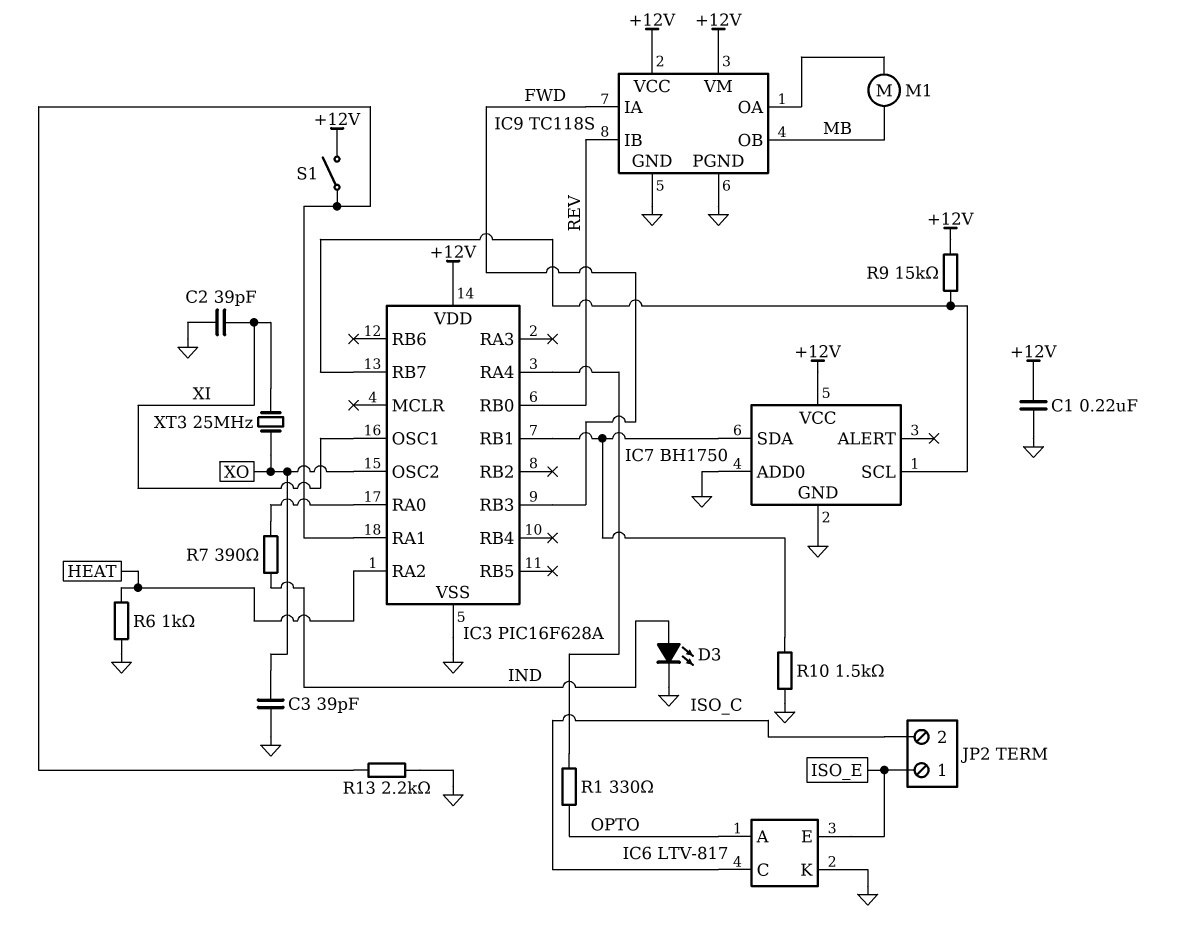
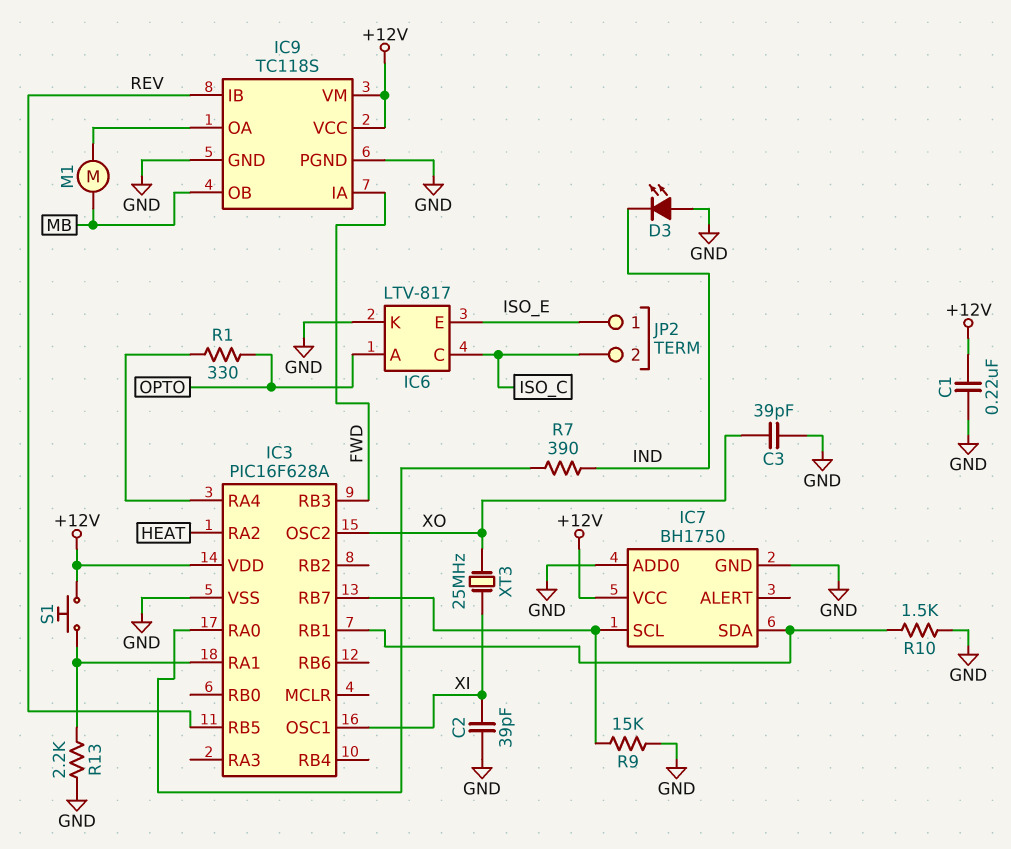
D3: LED (A IND, K GND) -> LED (A GND, K IND)
IC3 pin RB0: REV -> none
IC3 pin RB5: none -> REV
R6: 1k (GND, HEAT) -> none
R9: 15k (+12V, IC3/RB7) -> 15k (GND, IC3/RB7)
S1: switch (+12V, IC3/RA1) -> button (+12V, IC3/RA1)

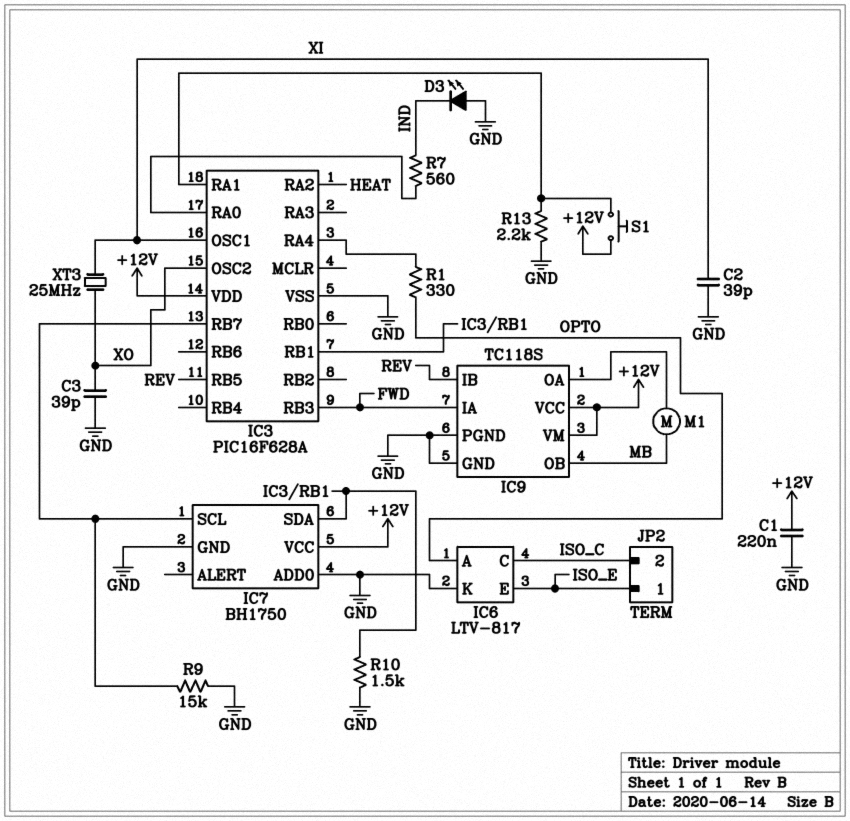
R7: 390 (IC3/RA0, IND) -> 560 (IC3/RA0, IND)

